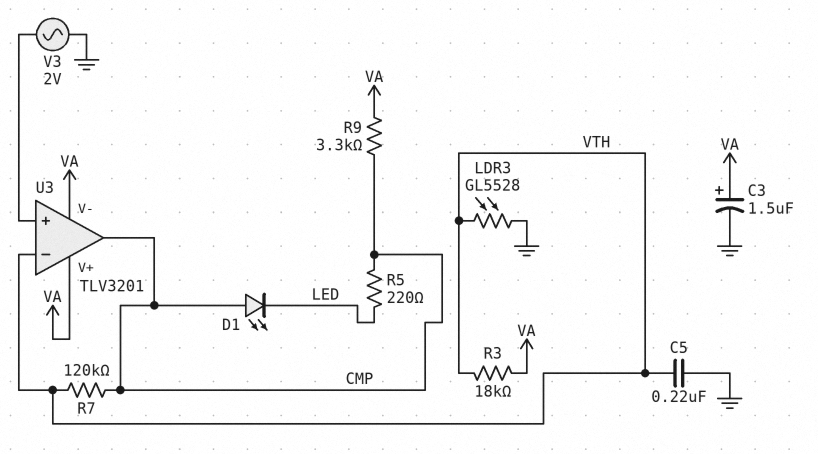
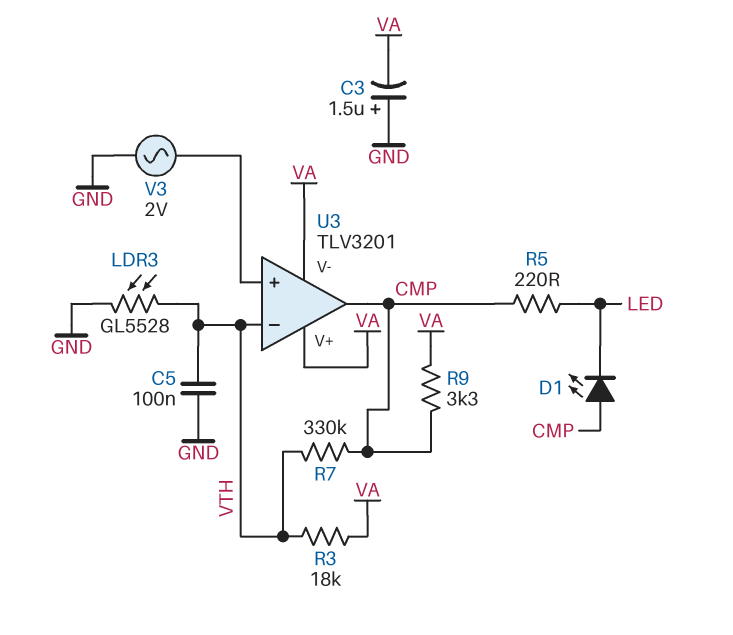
C3: 1.5uF (plus VA, minus GND) -> 1.5uF (plus GND, minus VA)
C5: 220nF (GND, VTH) -> 100nF (GND, VTH)
R7: 120k (CMP, VTH) -> 330k (CMP, VTH)

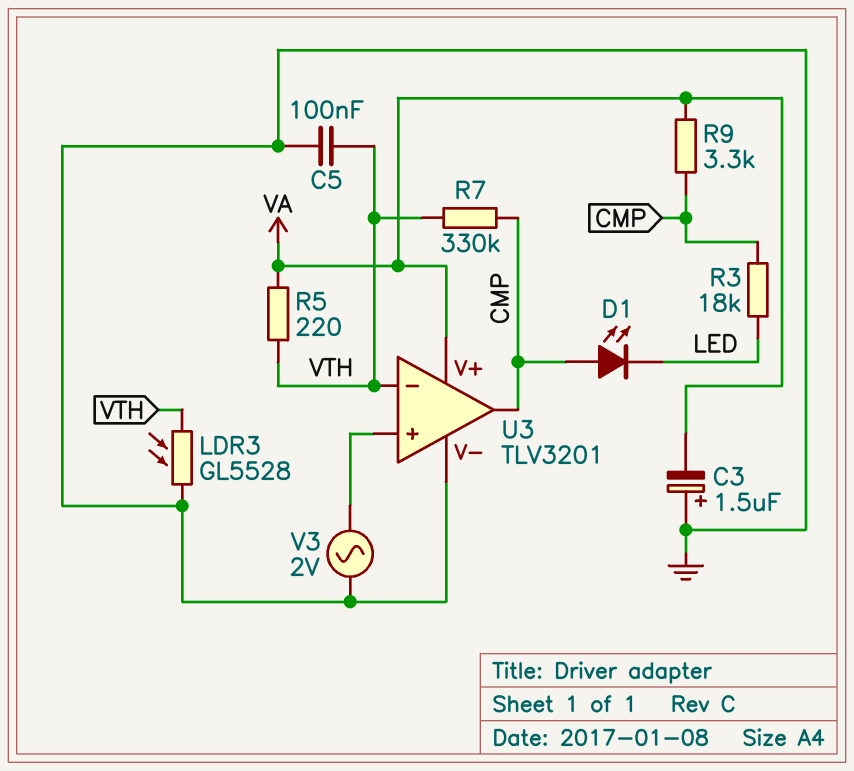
R3: 18k (VA, VTH) -> 18k (CMP, LED)
R5: 220 (CMP, LED) -> 220 (VA, VTH)
U3 pin V-: VA -> GND

